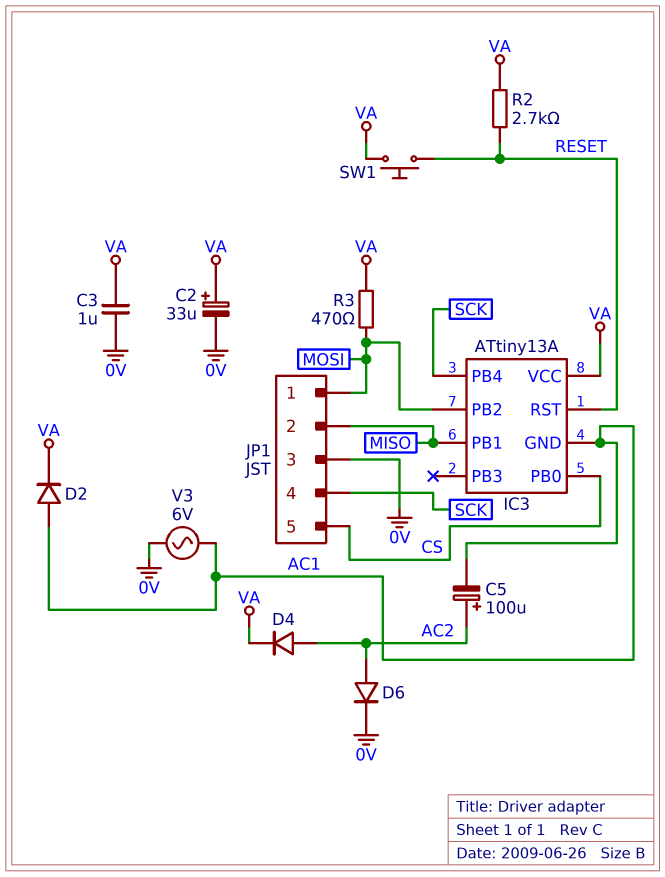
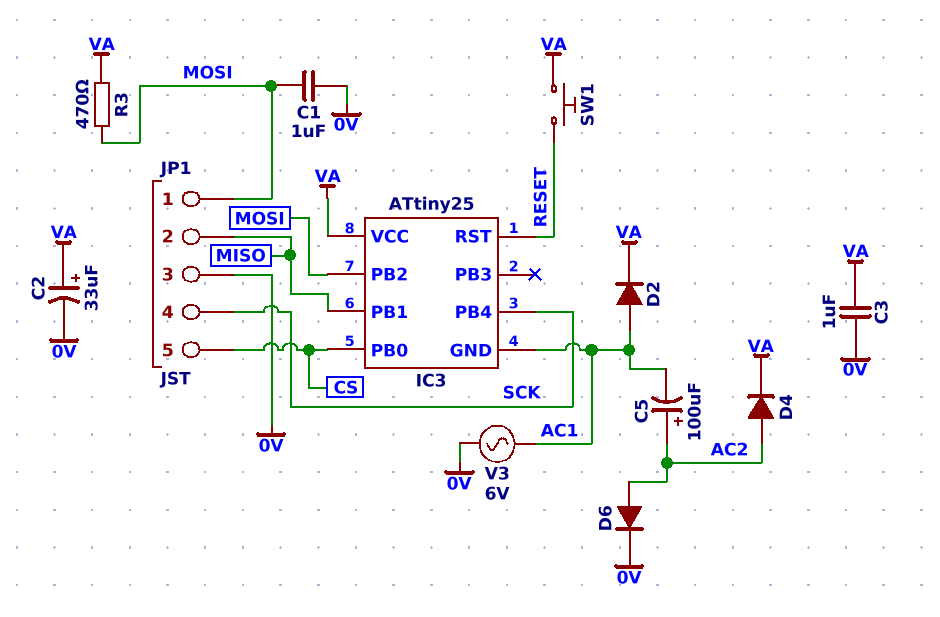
C1: none -> 1uF (0V, MOSI)
IC3: ATtiny13A -> ATtiny25
R2: 2.7k (RESET, VA) -> none

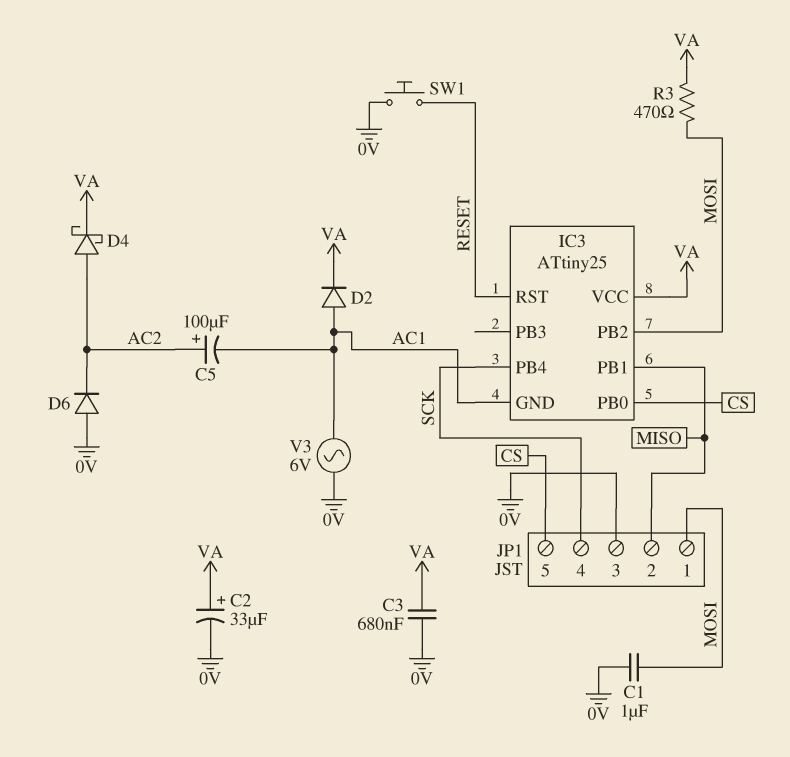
C3: 1uF (0V, VA) -> 680nF (0V, VA)
D4: diode (A AC2, K VA) -> schottky (A AC2, K VA)
D6: diode (A AC2, K 0V) -> diode (A 0V, K AC2)
SW1: button (RESET, VA) -> button (0V, RESET)

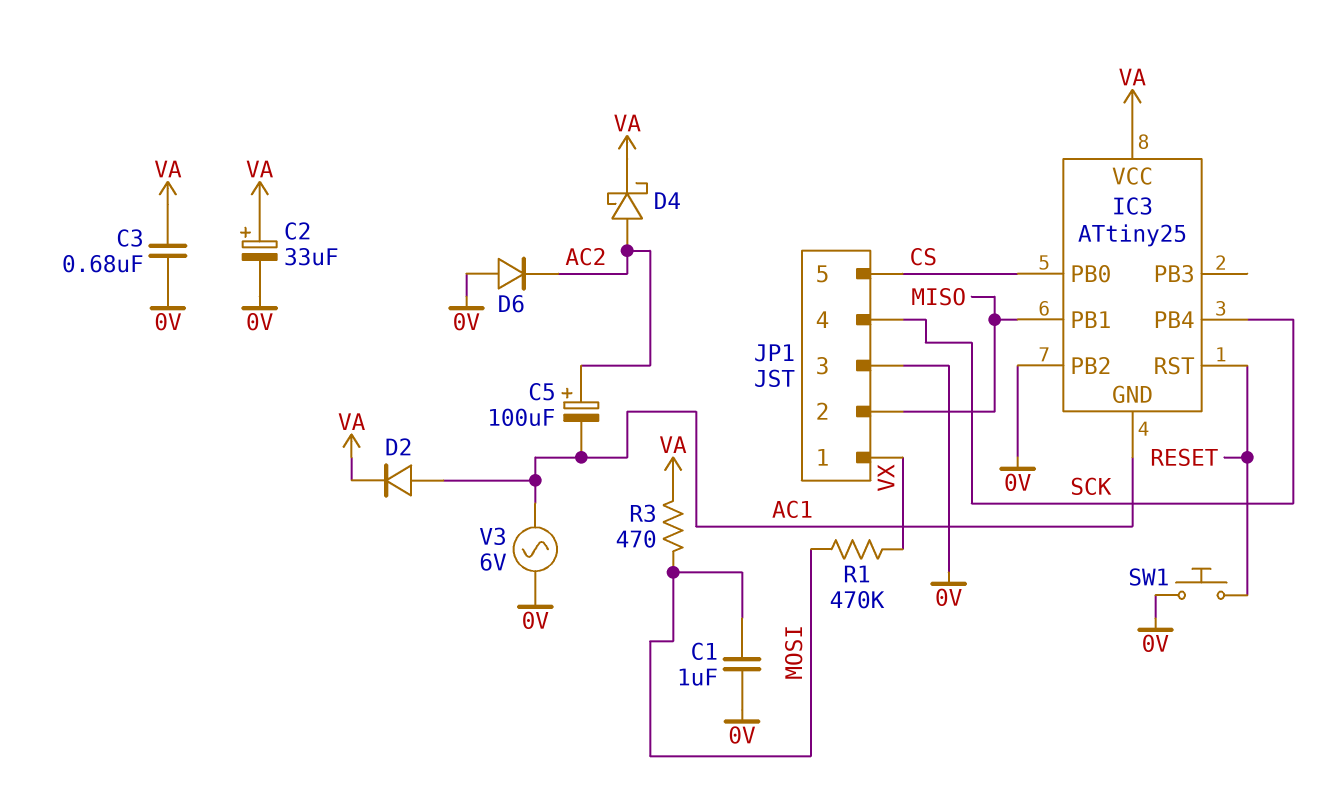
IC3 pin PB2: MOSI -> 0V
JP1 pin 1: MOSI -> VX
R1: none -> 470k (MOSI, VX)

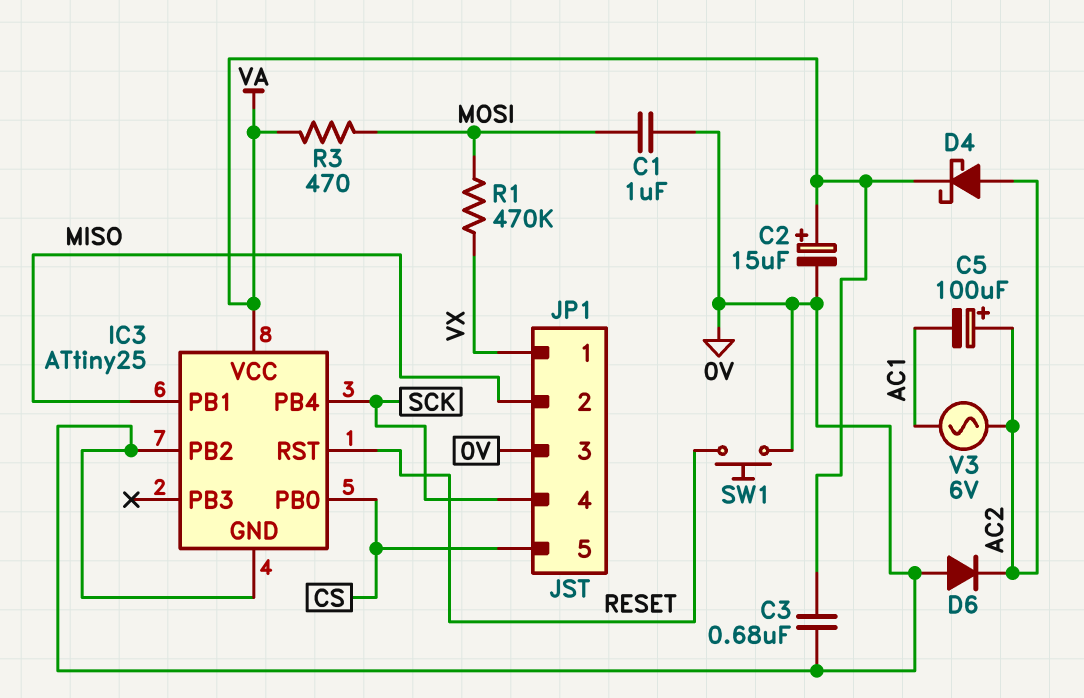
C2: 33uF (plus VA, minus 0V) -> 15uF (plus VA, minus 0V)
D2: diode (A AC1, K VA) -> none
IC3 pin GND: AC1 -> 0V
V3: AC 6V (0V, AC1) -> AC 6V (AC1, AC2)

